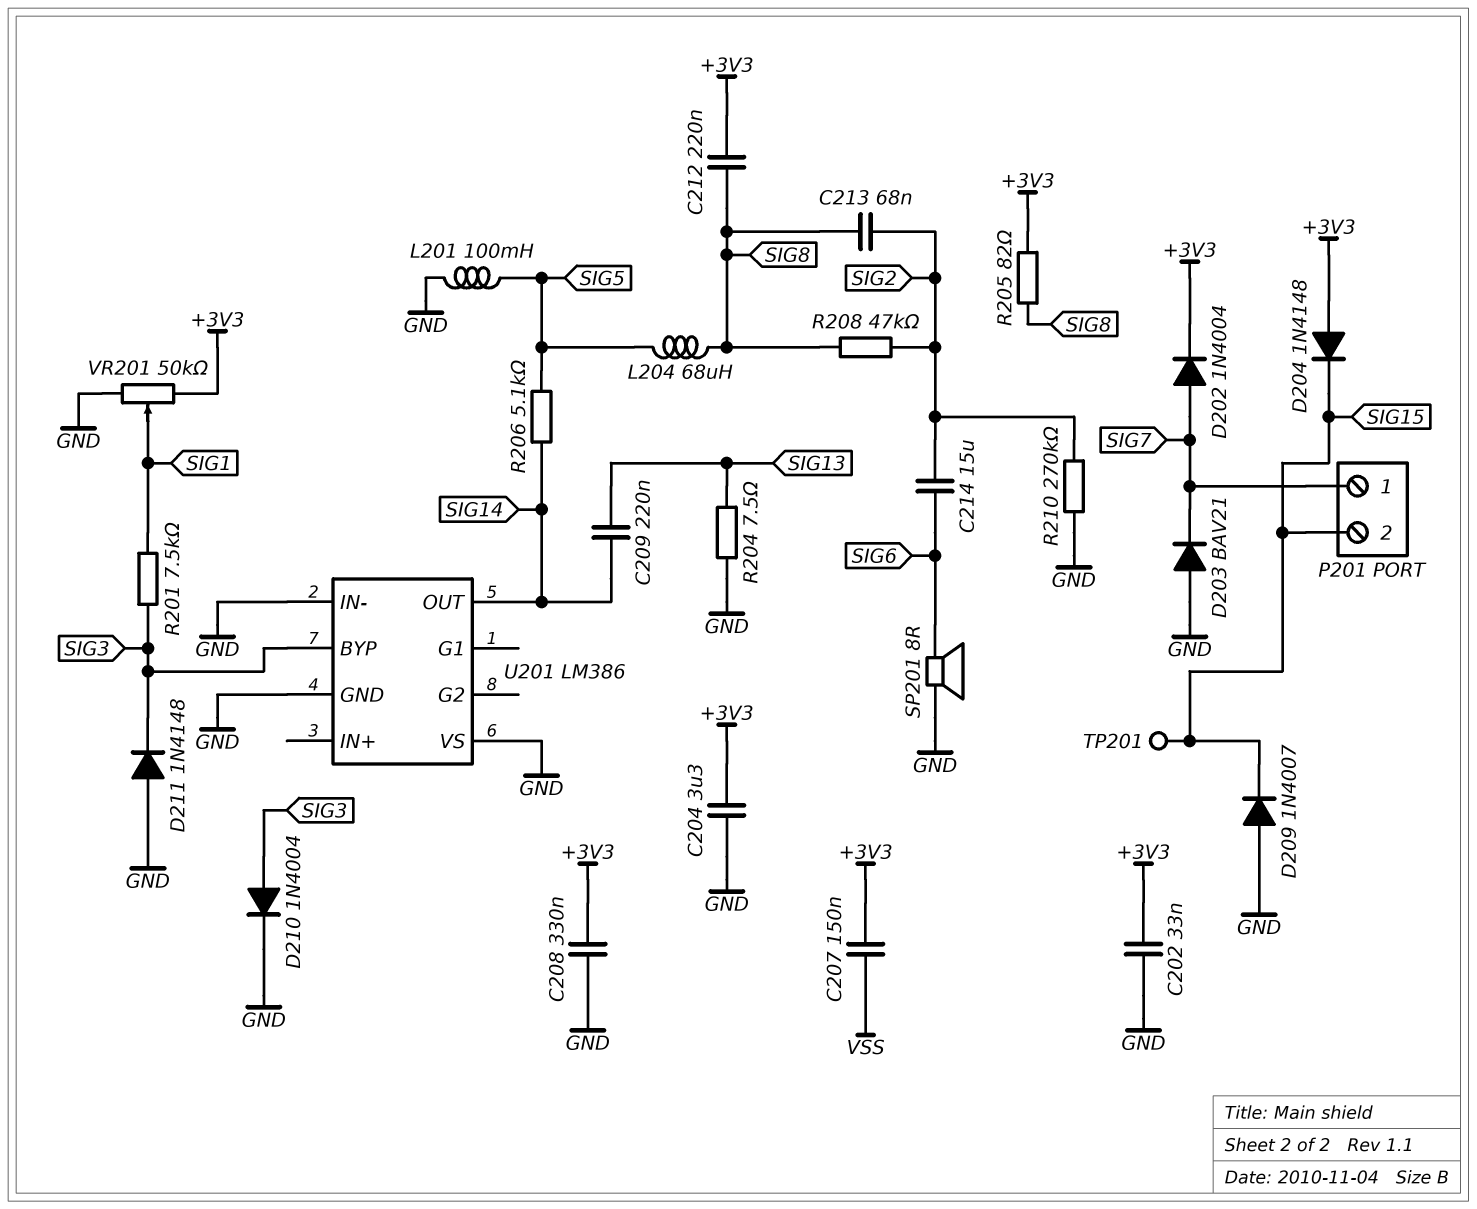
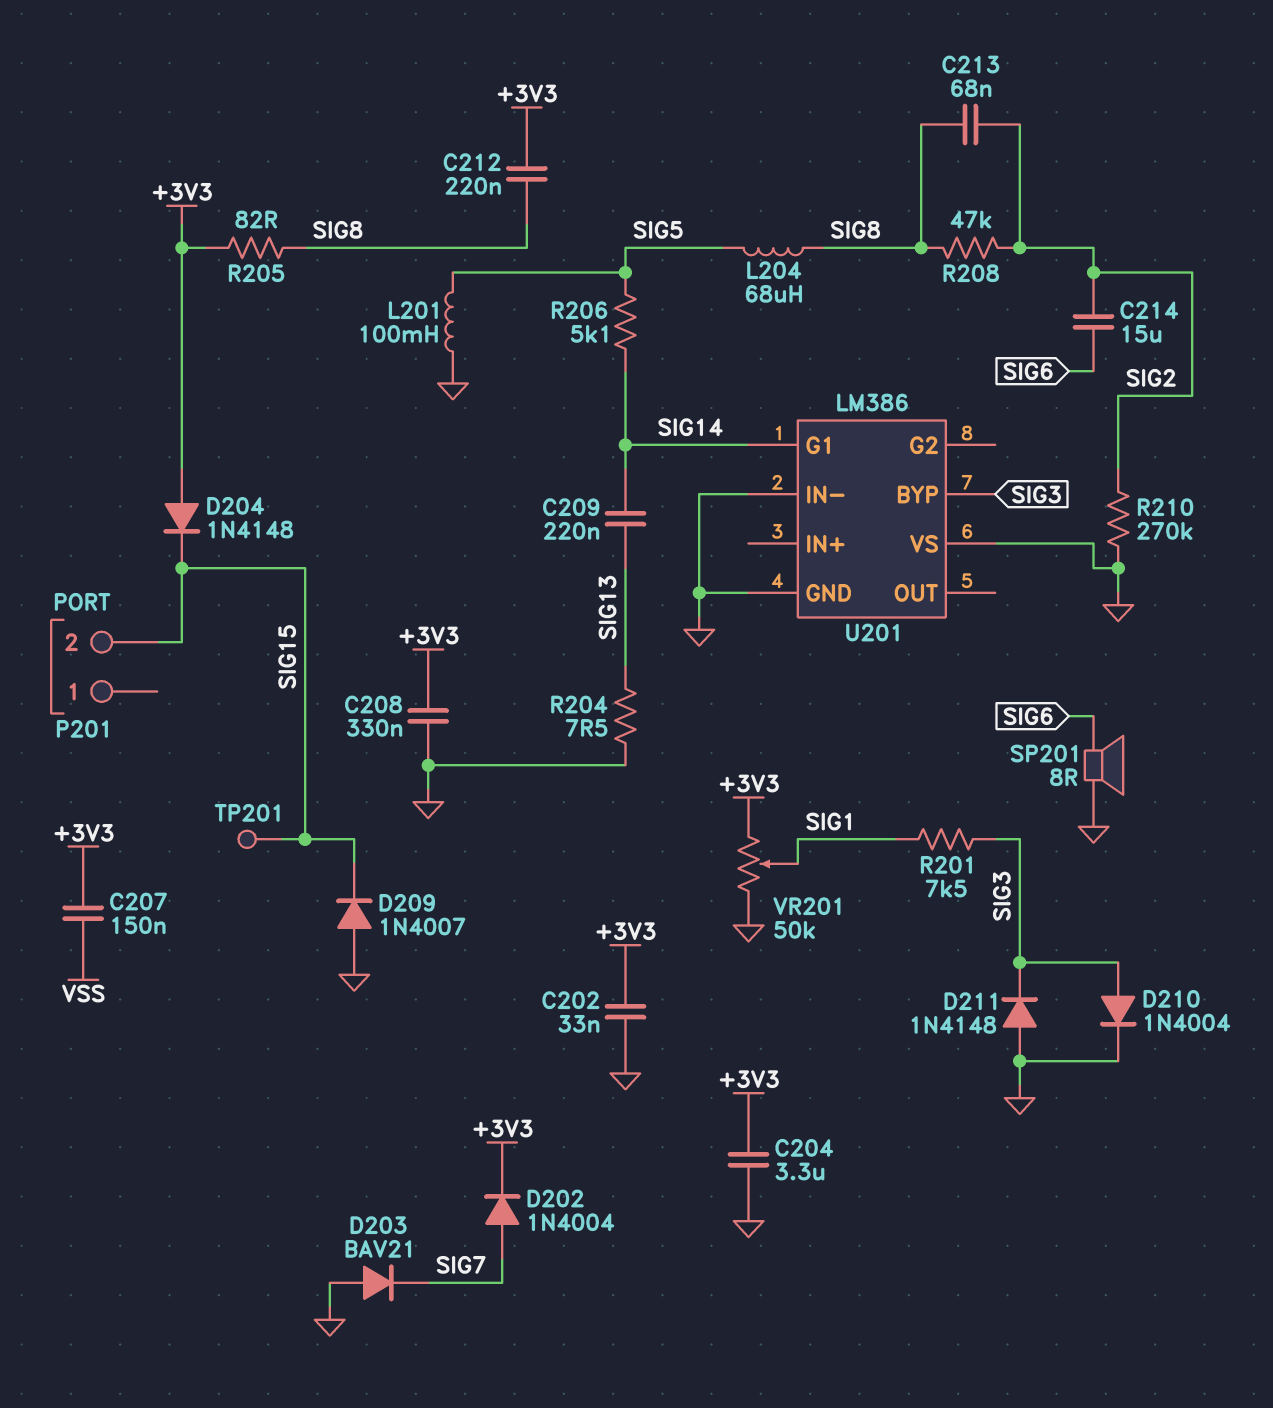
P201 pin 1: SIG7 -> none
U201 pin G1: none -> SIG14
U201 pin OUT: SIG14 -> none

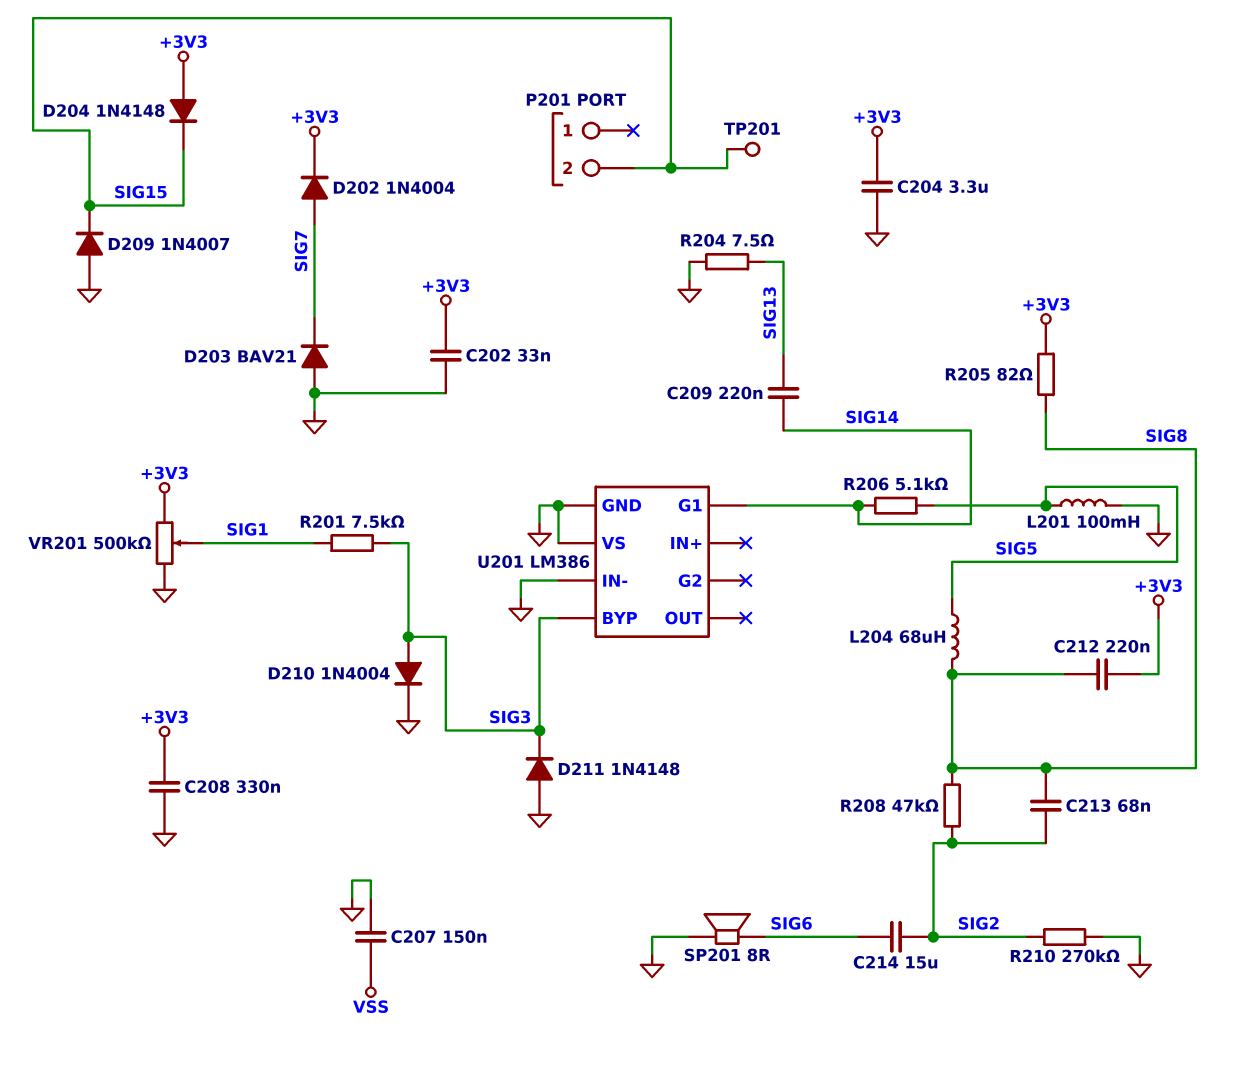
C207: 150nF (+3V3, VSS) -> 150nF (GND, VSS)
VR201: 50k (+3V3, GND, wiper SIG1) -> 500k (+3V3, GND, wiper SIG1)

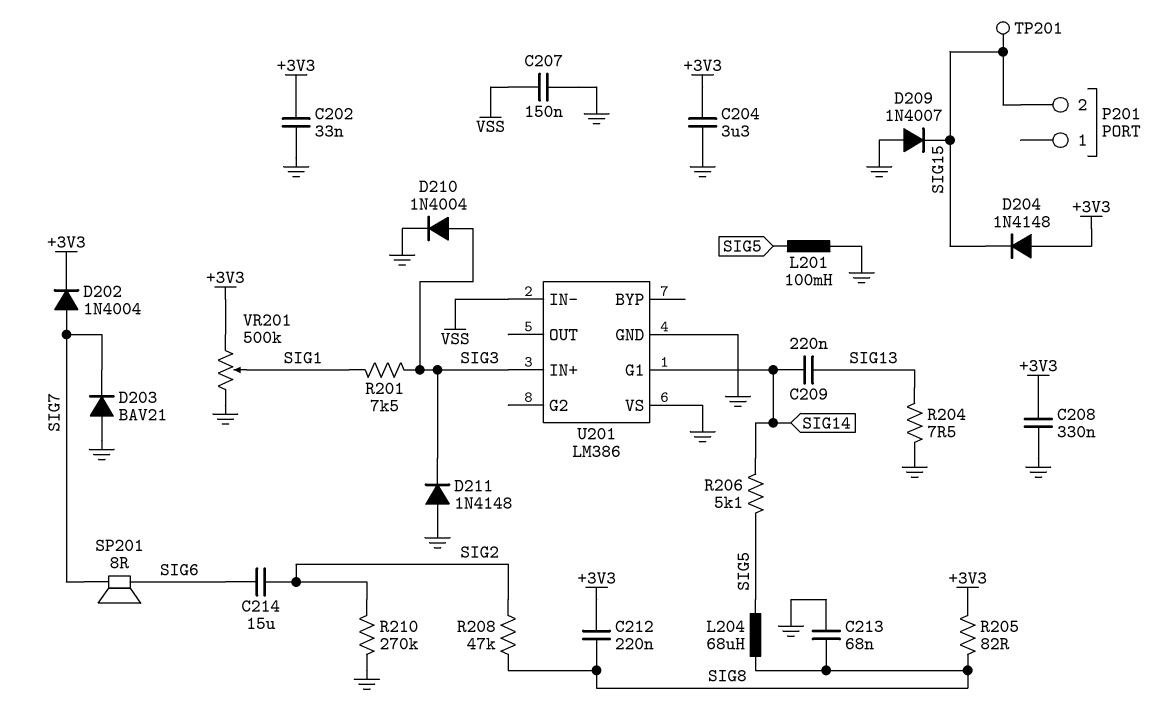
C213: 68nF (SIG2, SIG8) -> 68nF (GND, SIG8)
SP201: speaker 8R (GND, SIG6) -> speaker 8R (SIG6, SIG7)
U201 pin BYP: SIG3 -> none
U201 pin IN+: none -> SIG3
U201 pin IN-: GND -> VSS

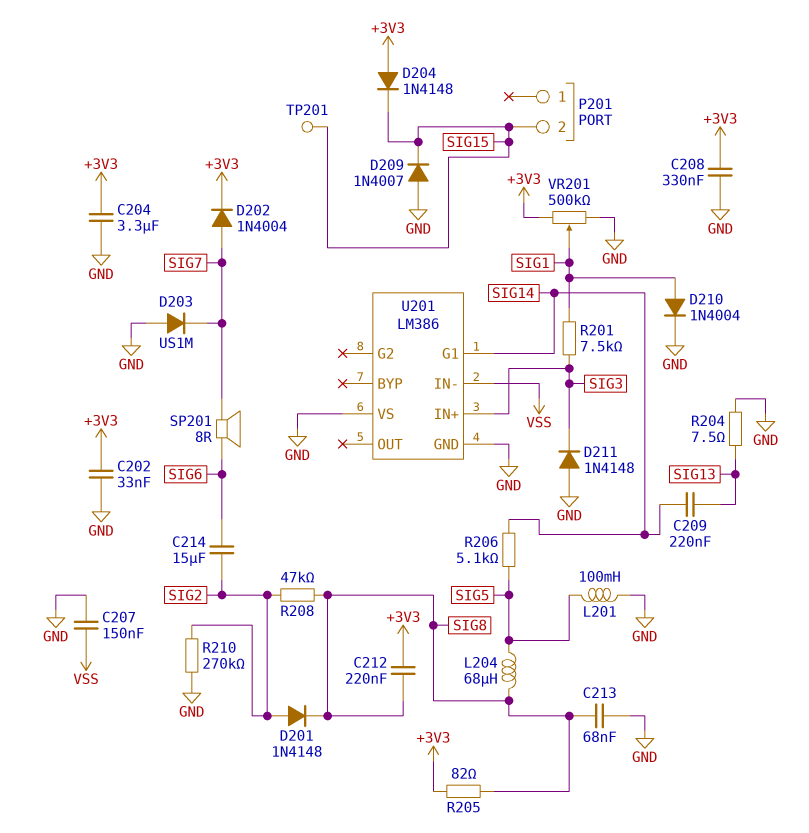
D201: none -> diode 1N4148 (A SIG2, K SIG8)
D203: diode BAV21 (A GND, K SIG7) -> diode US1M (A GND, K SIG7)
D210: diode 1N4004 (A SIG3, K GND) -> diode 1N4004 (A SIG1, K GND)

